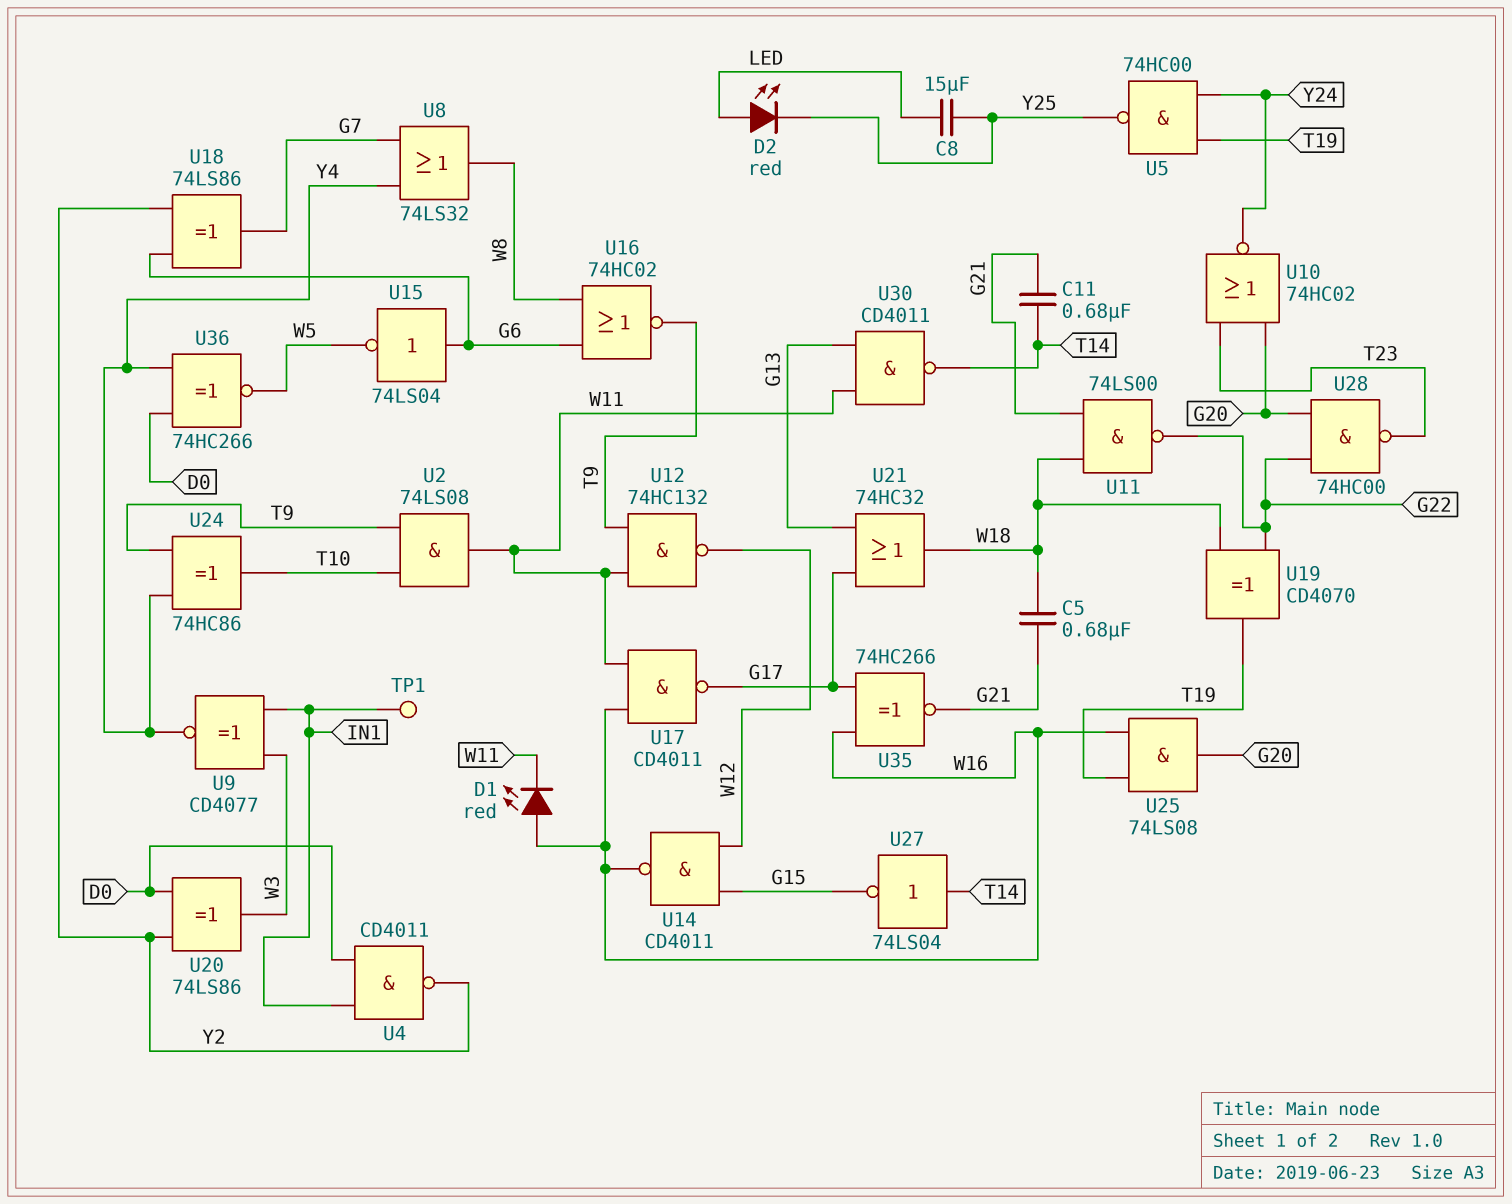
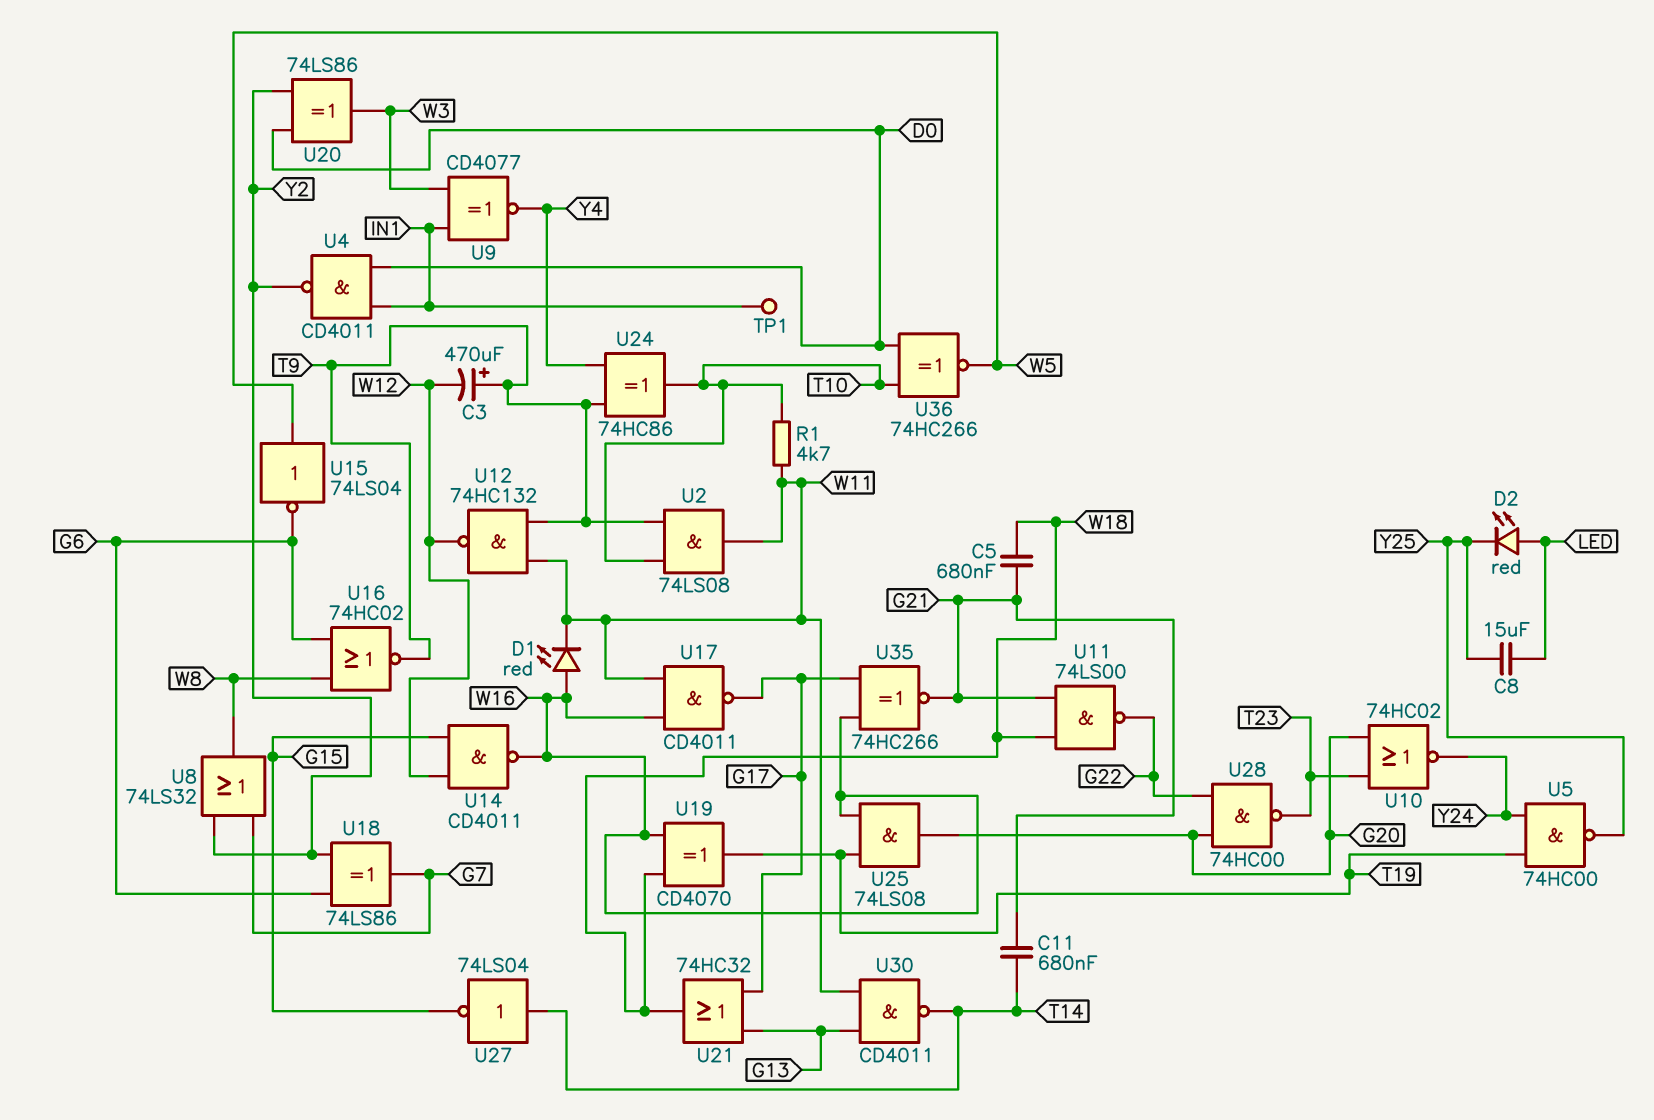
C3: none -> 470uF (plus T9, minus W12)
R1: none -> 4.7k (T10, W11)
U8: OR 74LS32 (in G7, in Y4, out W8) -> OR 74LS32 (in G7, in Y2, out W8)
U15: NOT 74LS04 (in G6, out W5) -> NOT 74LS04 (in W5, out G6)
U19: XOR CD4070 (in G22, in W18, out T19) -> XOR CD4070 (in W16, in W18, out T19)
U36: XNOR 74HC266 (in D0, in Y4, out W5) -> XNOR 74HC266 (in D0, in T10, out W5)

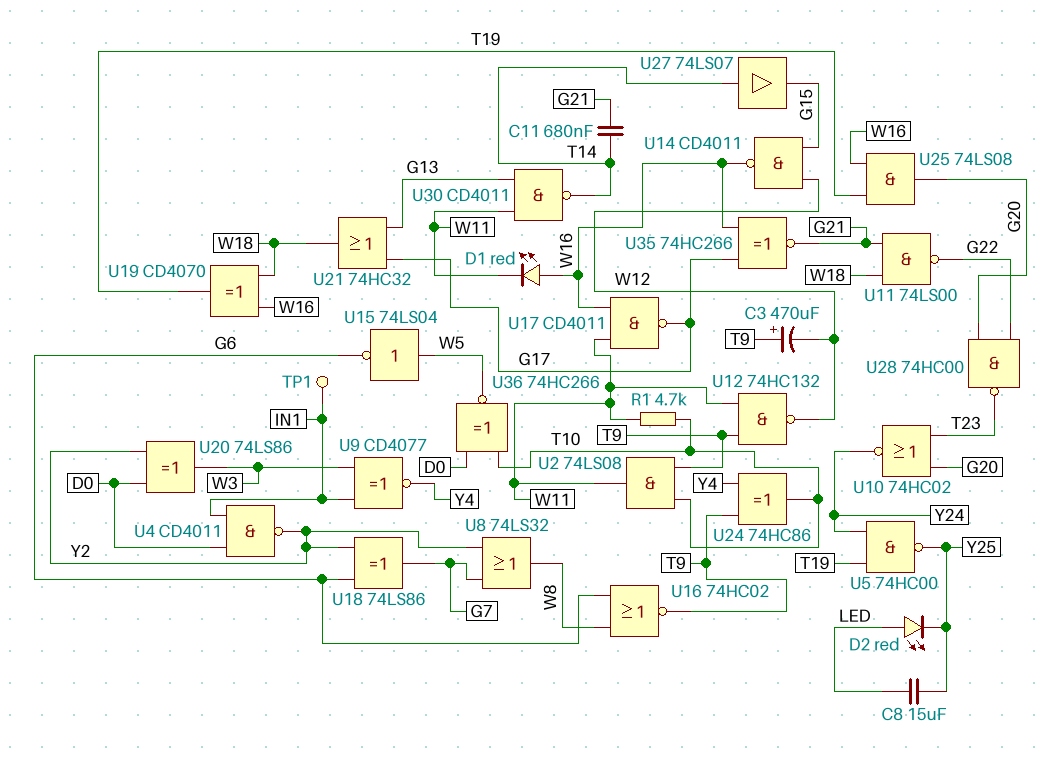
C5: 680nF (G21, W18) -> none
U27: NOT 74LS04 (in T14, out G15) -> buffer 74LS07 (in T14, out G15)

